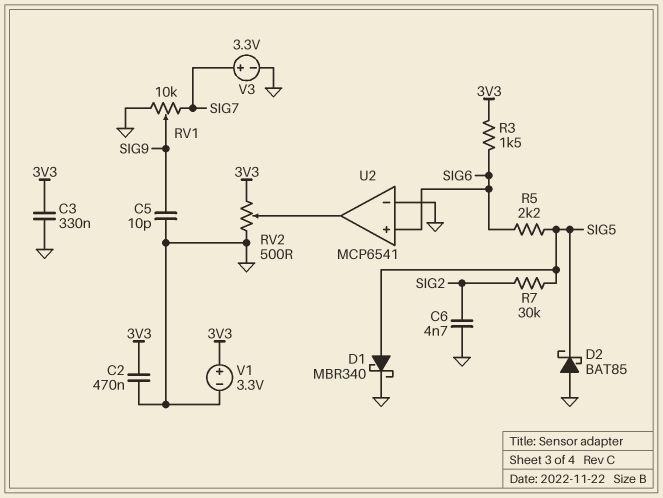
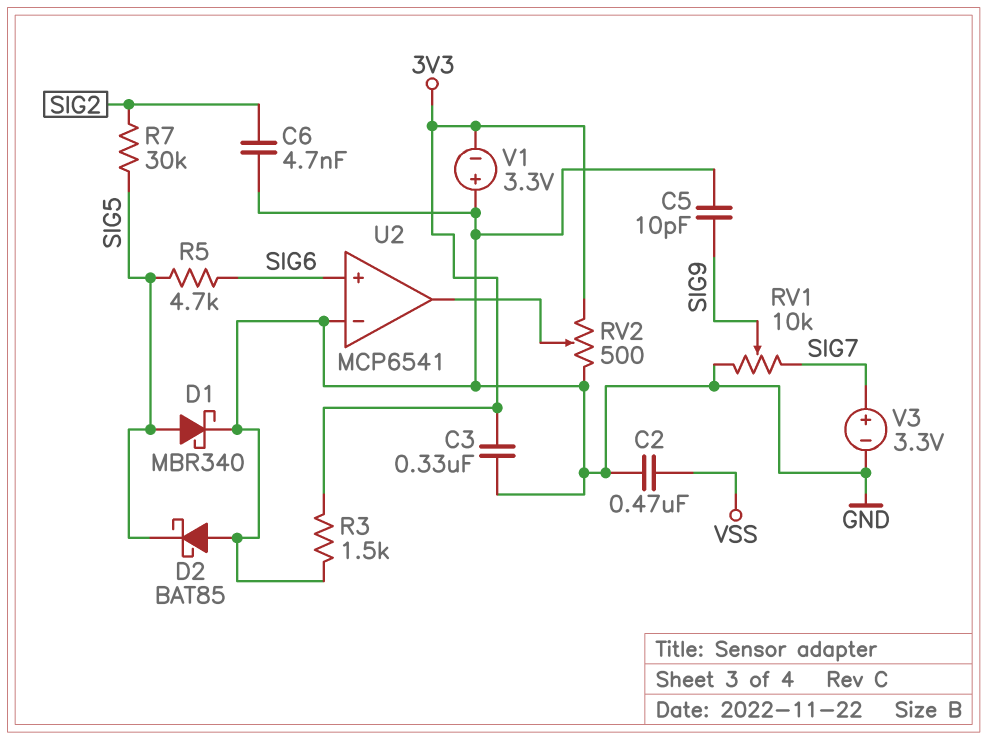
C2: 470nF (3V3, GND) -> 470nF (GND, VSS)
R3: 1.5k (3V3, SIG6) -> 1.5k (3V3, GND)
R5: 2.2k (SIG5, SIG6) -> 4.7k (SIG5, SIG6)
V1: 3.3V (plus 3V3, minus GND) -> 3.3V (plus GND, minus 3V3)

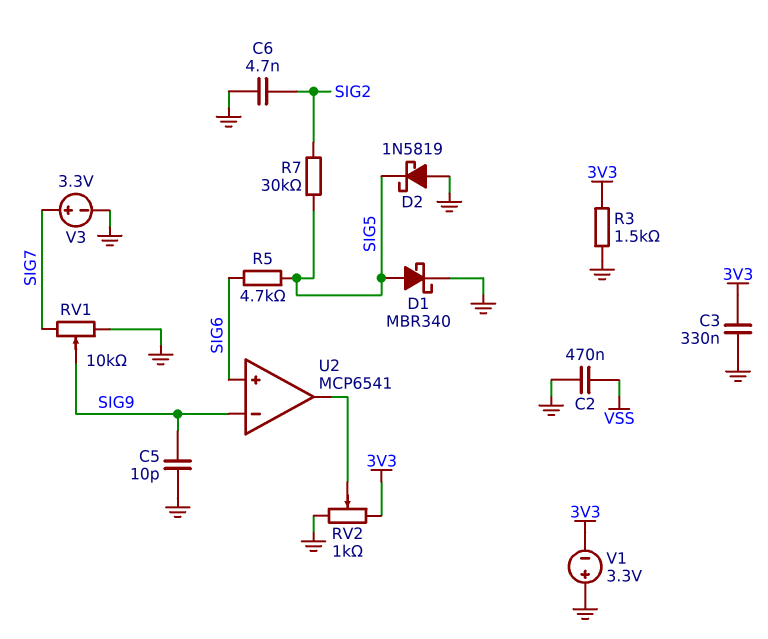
D2: schottky BAT85 (A GND, K SIG5) -> schottky 1N5819 (A GND, K SIG5)
RV2: 500 (3V3, GND, wiper U2/out) -> 1k (3V3, GND, wiper U2/out)
U2 pin in-: GND -> SIG9

